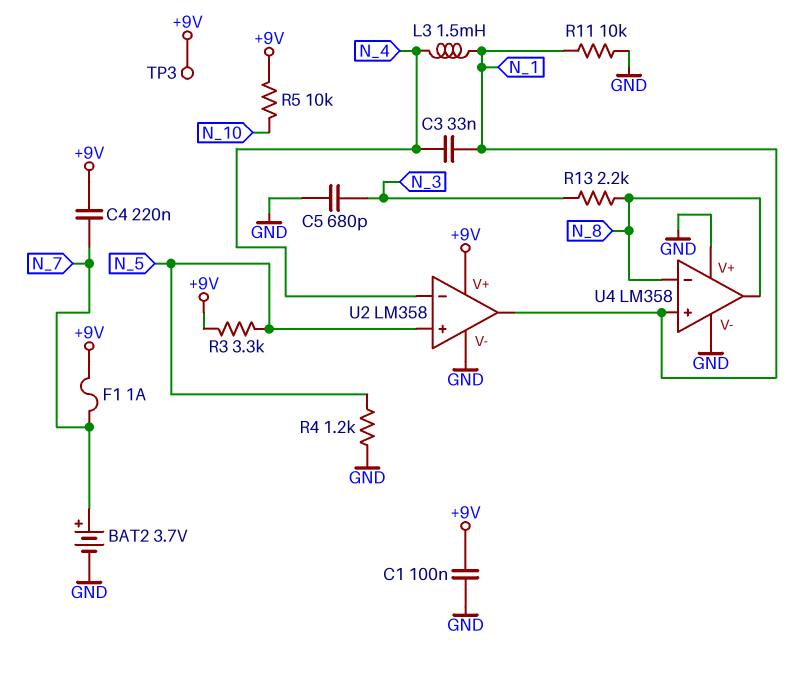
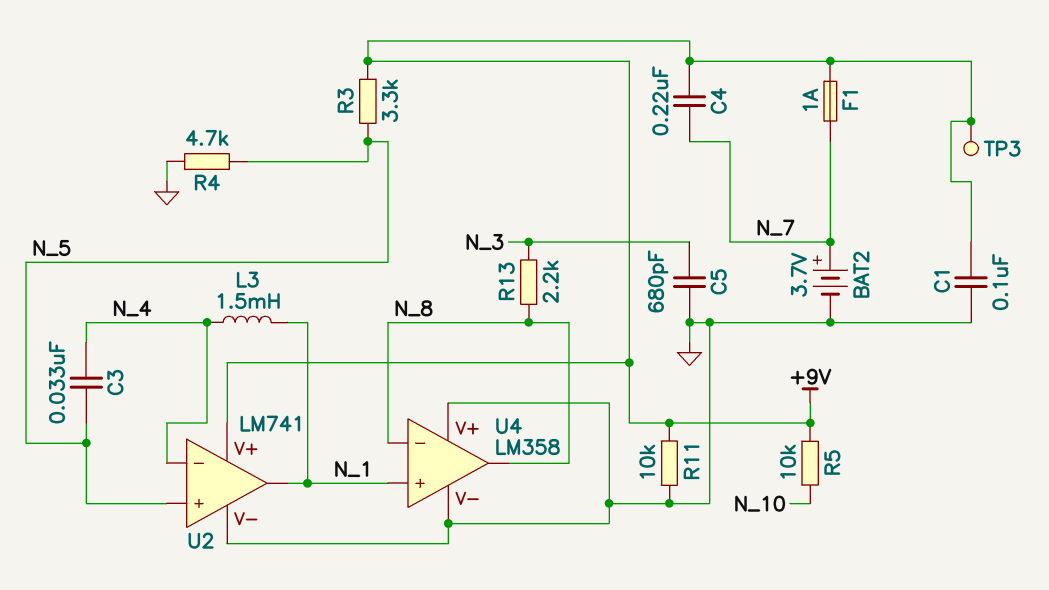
C3: 33nF (N_1, N_4) -> 33nF (N_4, N_5)
R4: 1.2k (GND, N_5) -> 4.7k (GND, N_5)
R11: 10k (GND, N_1) -> 10k (+9V, GND)
U2: LM358 -> LM741

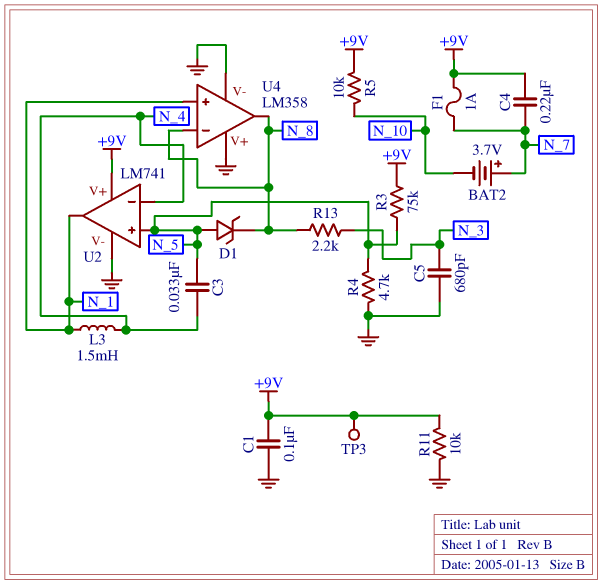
BAT2: 3.7V (plus N_7, minus GND) -> 3.7V (plus N_7, minus N_10)
D1: none -> zener (A N_5, K N_8)
R3: 3.3k (+9V, N_5) -> 75k (+9V, N_5)

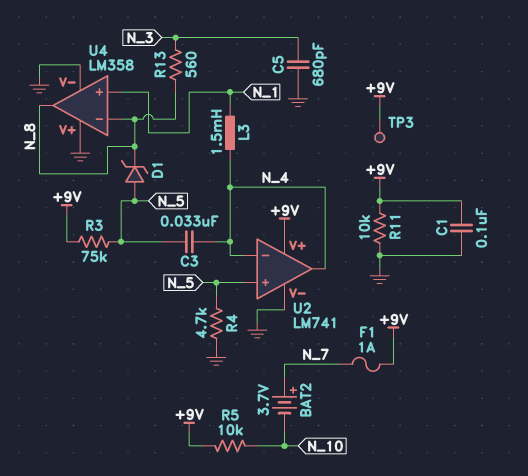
C4: 220nF (+9V, N_7) -> none
R13: 2.2k (N_3, N_8) -> 560 (N_3, N_8)
U2 pin out: N_1 -> N_4

